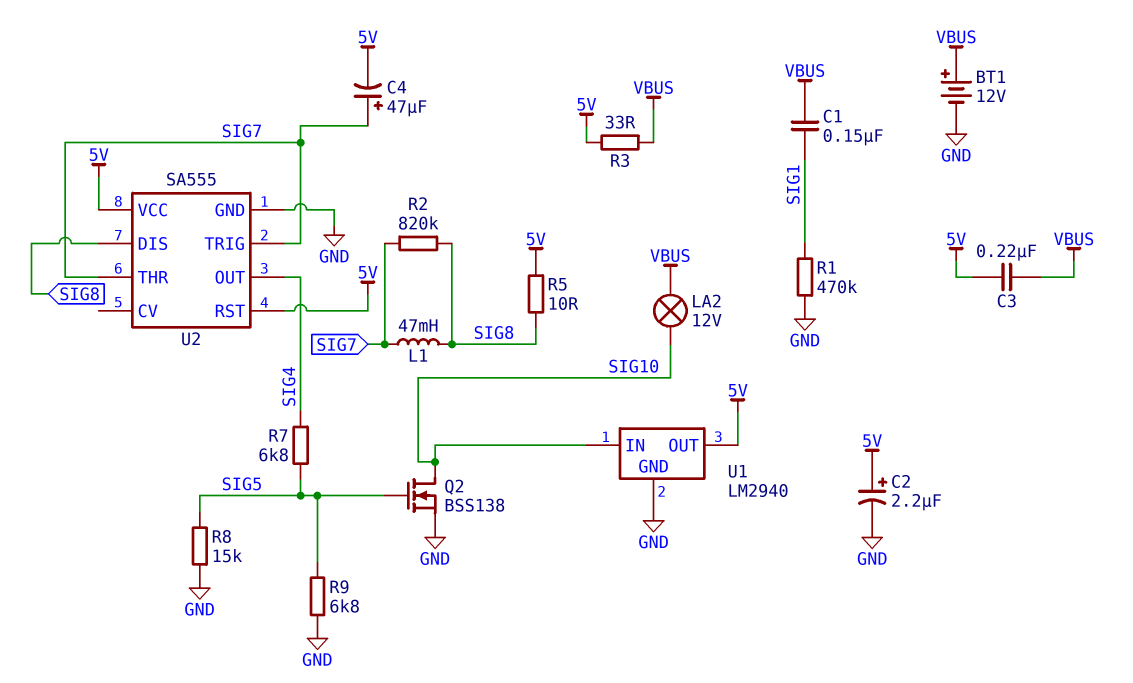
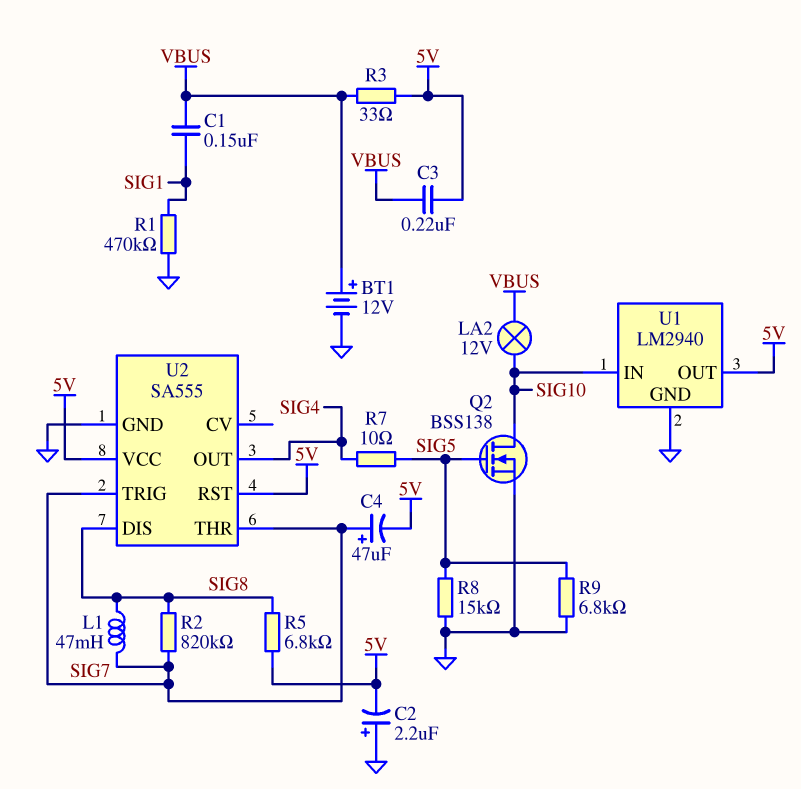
C2: 2.2uF (plus 5V, minus GND) -> 2.2uF (plus GND, minus 5V)
R5: 10 (5V, SIG8) -> 6.8k (5V, SIG8)
R7: 6.8k (SIG4, SIG5) -> 10 (SIG4, SIG5)

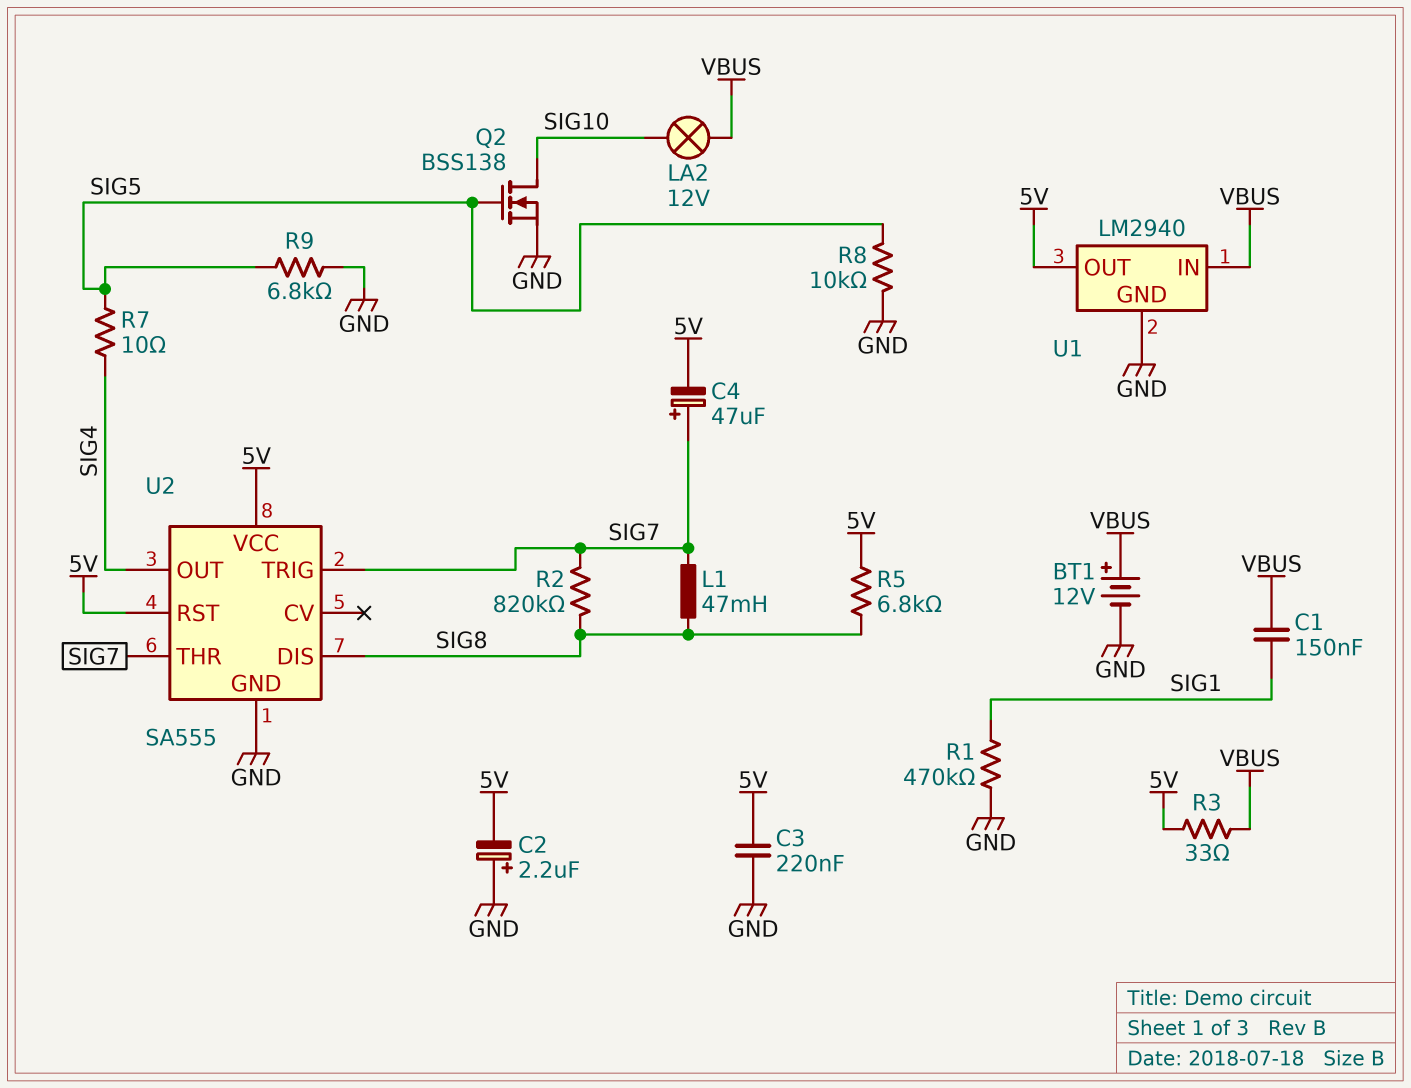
C3: 220nF (5V, VBUS) -> 220nF (5V, GND)
R8: 15k (GND, SIG5) -> 10k (GND, SIG5)
U1 pin IN: SIG10 -> VBUS

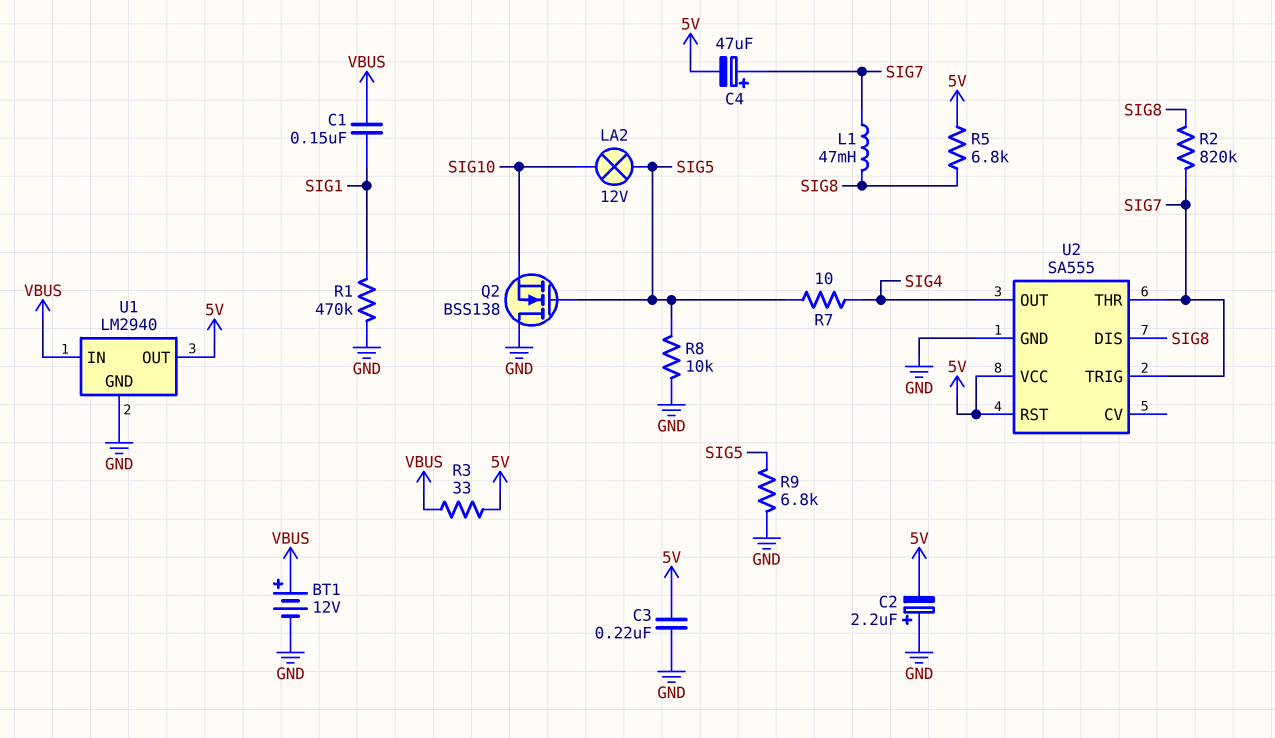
LA2: lamp 12V (SIG10, VBUS) -> lamp 12V (SIG5, SIG10)
Q2: NMOS BSS138 (G SIG5, D SIG10, S GND) -> NMOS BSS138 (G SIG5, D GND, S SIG10)

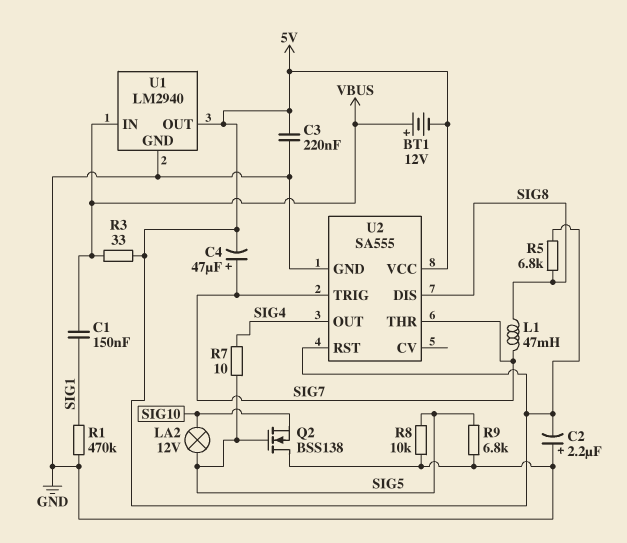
BT1: 12V (plus VBUS, minus GND) -> 12V (plus VBUS, minus 5V)
R2: 820k (SIG7, SIG8) -> none

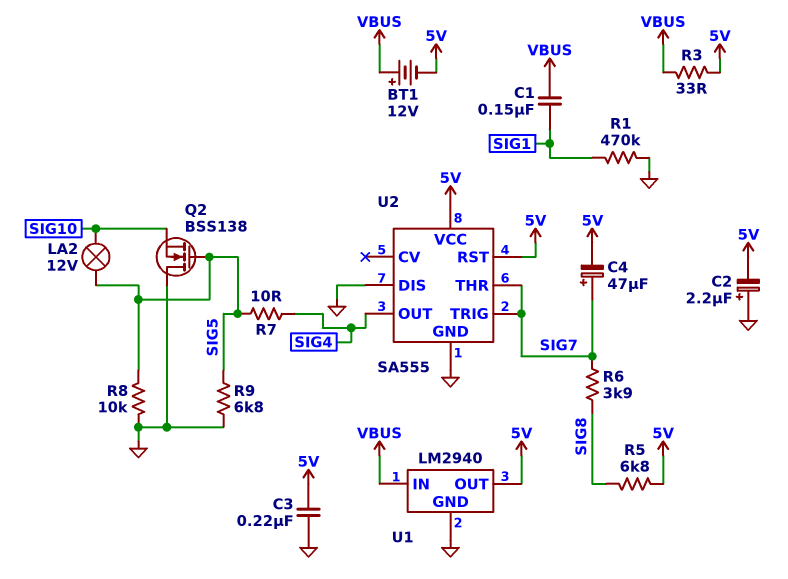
L1: 47mH (SIG7, SIG8) -> none
R6: none -> 3.9k (SIG7, SIG8)
U2 pin DIS: SIG8 -> GND

